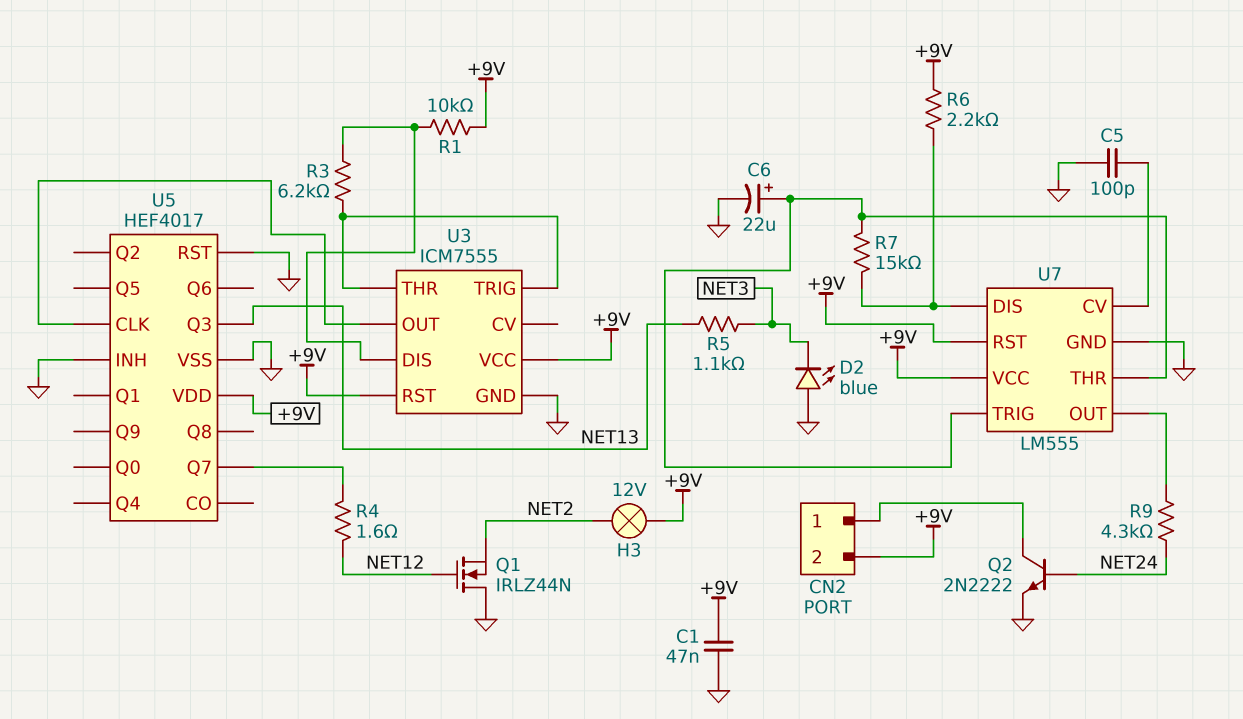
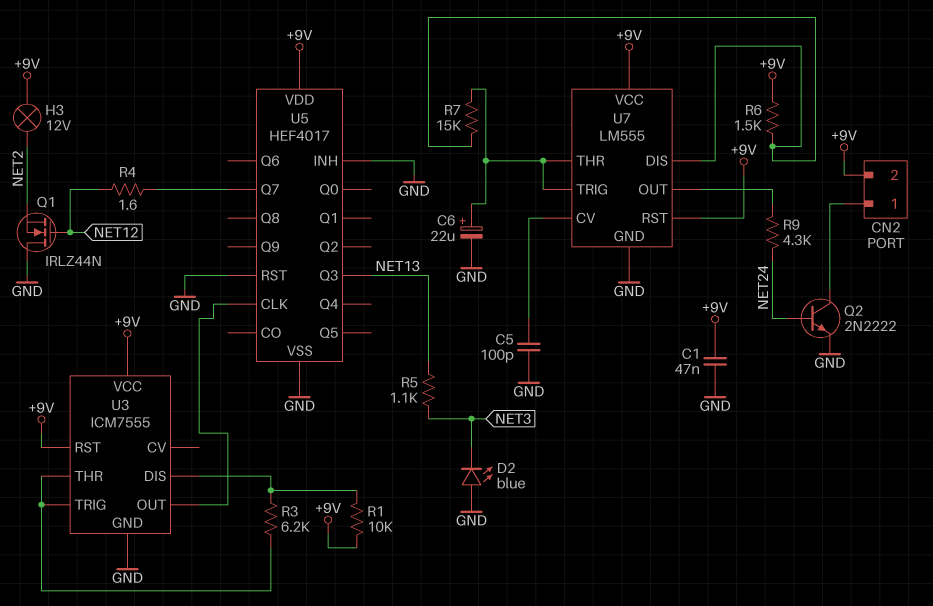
R6: 2.2k (+9V, U7/DIS) -> 1.5k (+9V, U7/DIS)

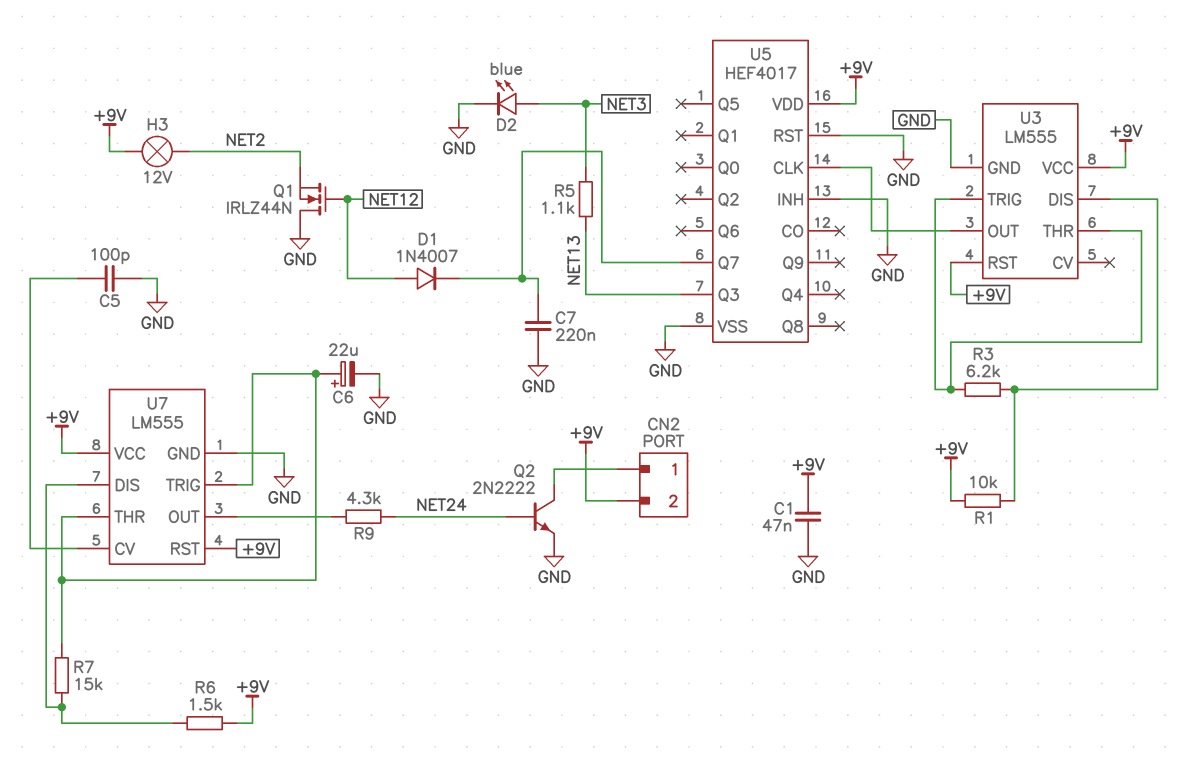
C7: none -> 220nF (GND, U5/Q7)
D1: none -> diode 1N4007 (A NET12, K U5/Q7)
D2: LED blue (A GND, K NET3) -> LED blue (A NET3, K GND)
R4: 1.6 (NET12, U5/Q7) -> none
U3: ICM7555 -> LM555

